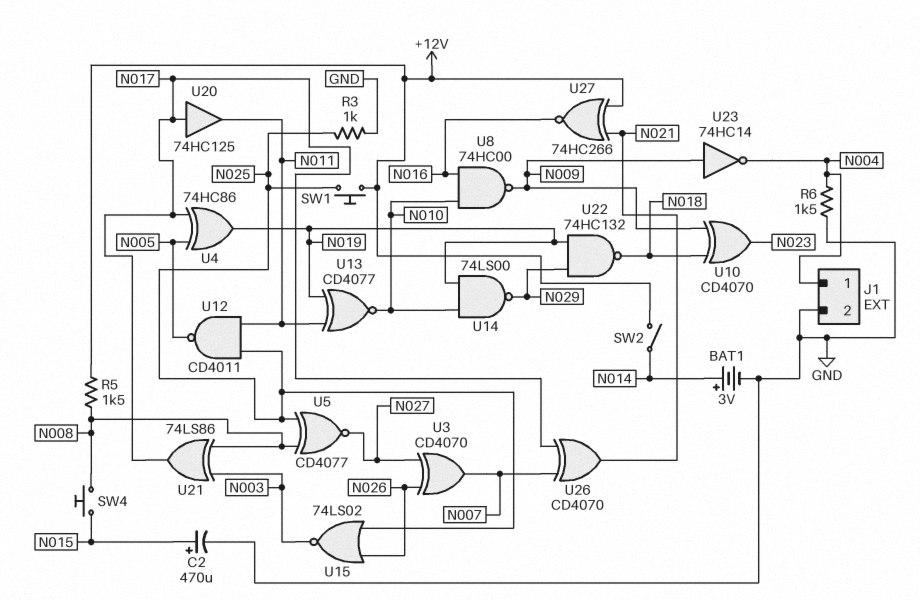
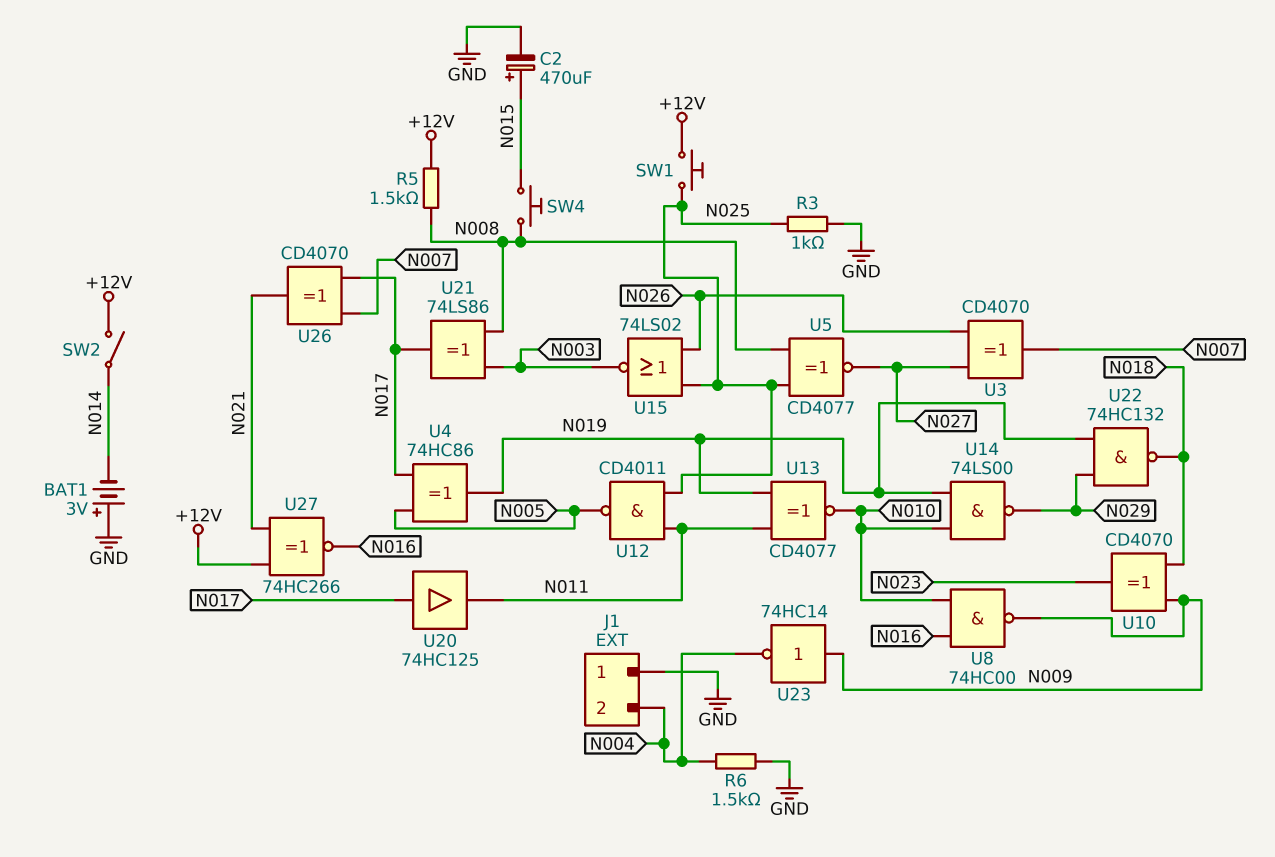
BAT1: 3V (plus N014, minus GND) -> 3V (plus GND, minus N014)
J1 pin 1: N004 -> GND
J1 pin 2: GND -> N004

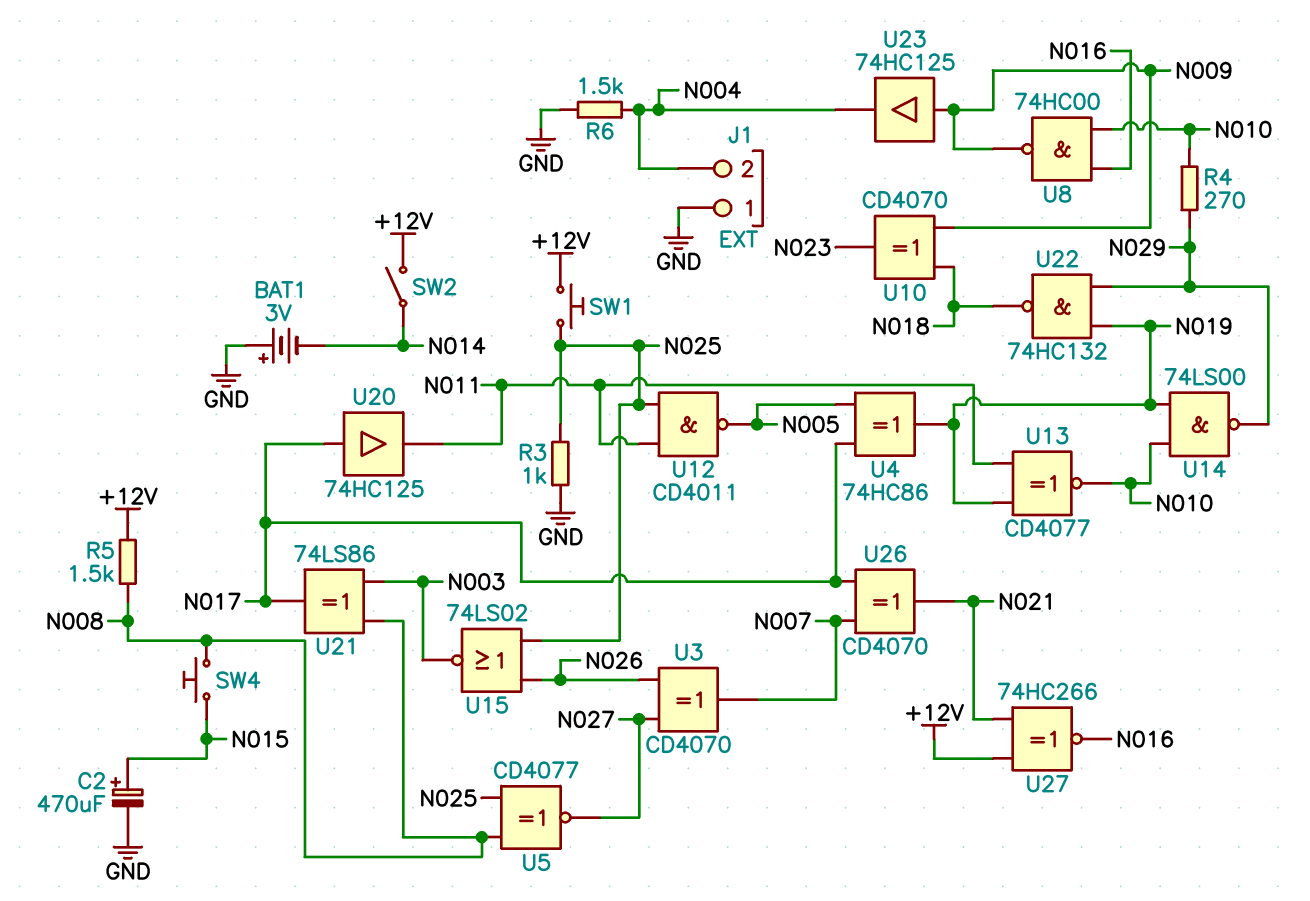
R4: none -> 270 (N010, N029)
U23: NOT 74HC14 (in N009, out N004) -> buffer 74HC125 (in N009, out N004)

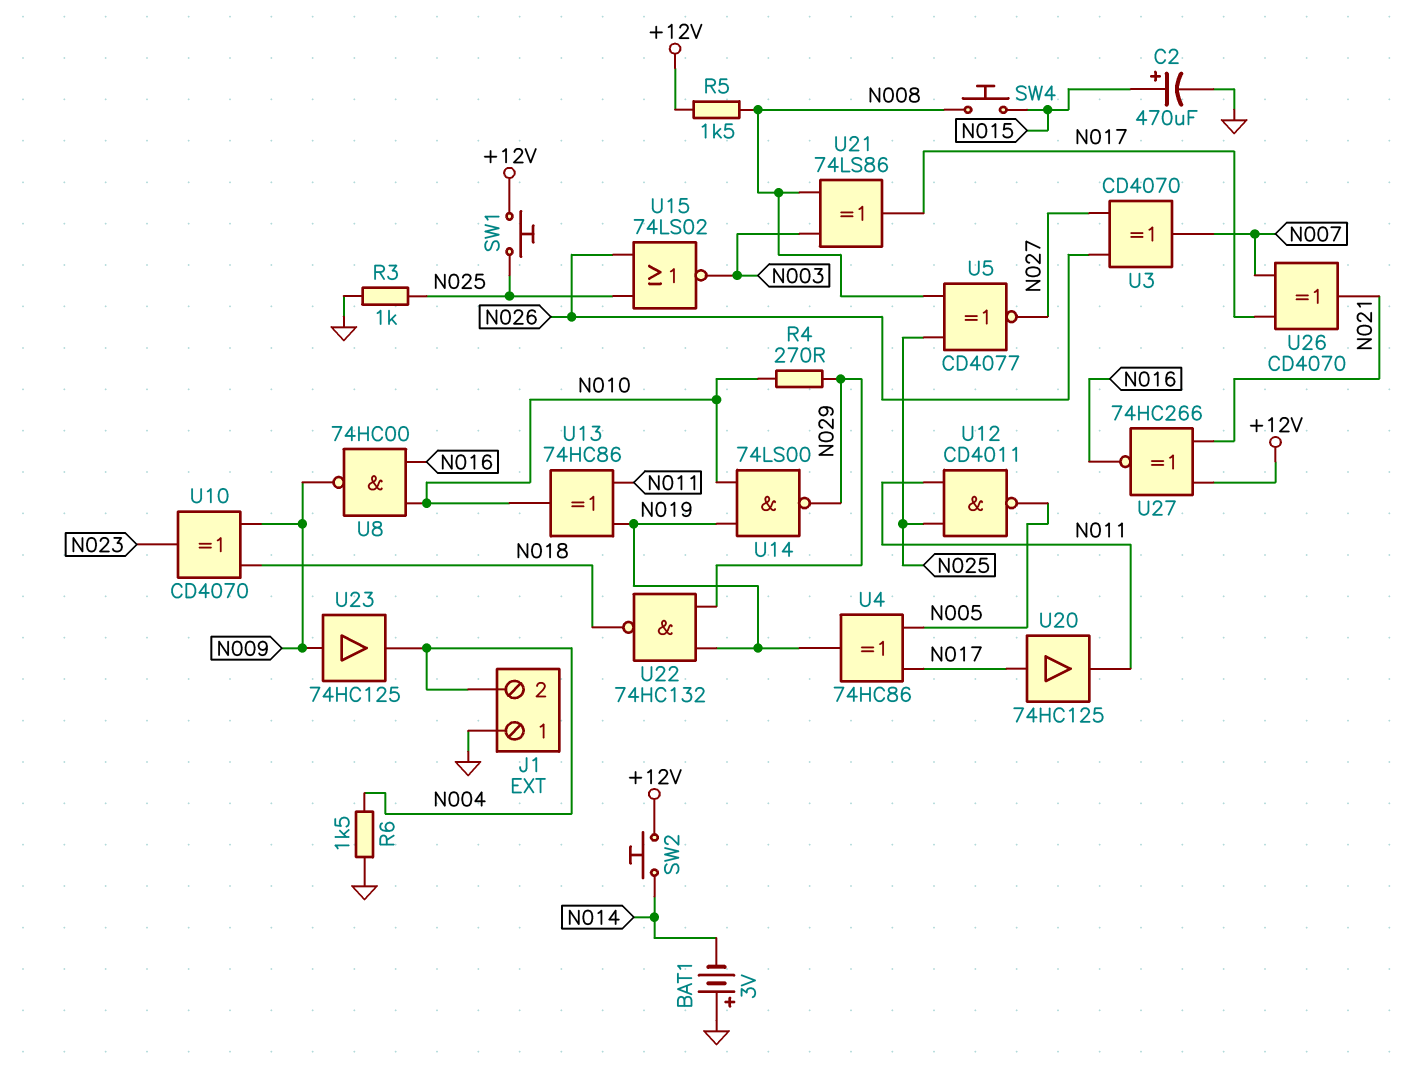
SW2: switch (+12V, N014) -> button (+12V, N014)
U13: XNOR CD4077 (in N011, in N019, out N010) -> XOR 74HC86 (in N011, in N019, out N010)

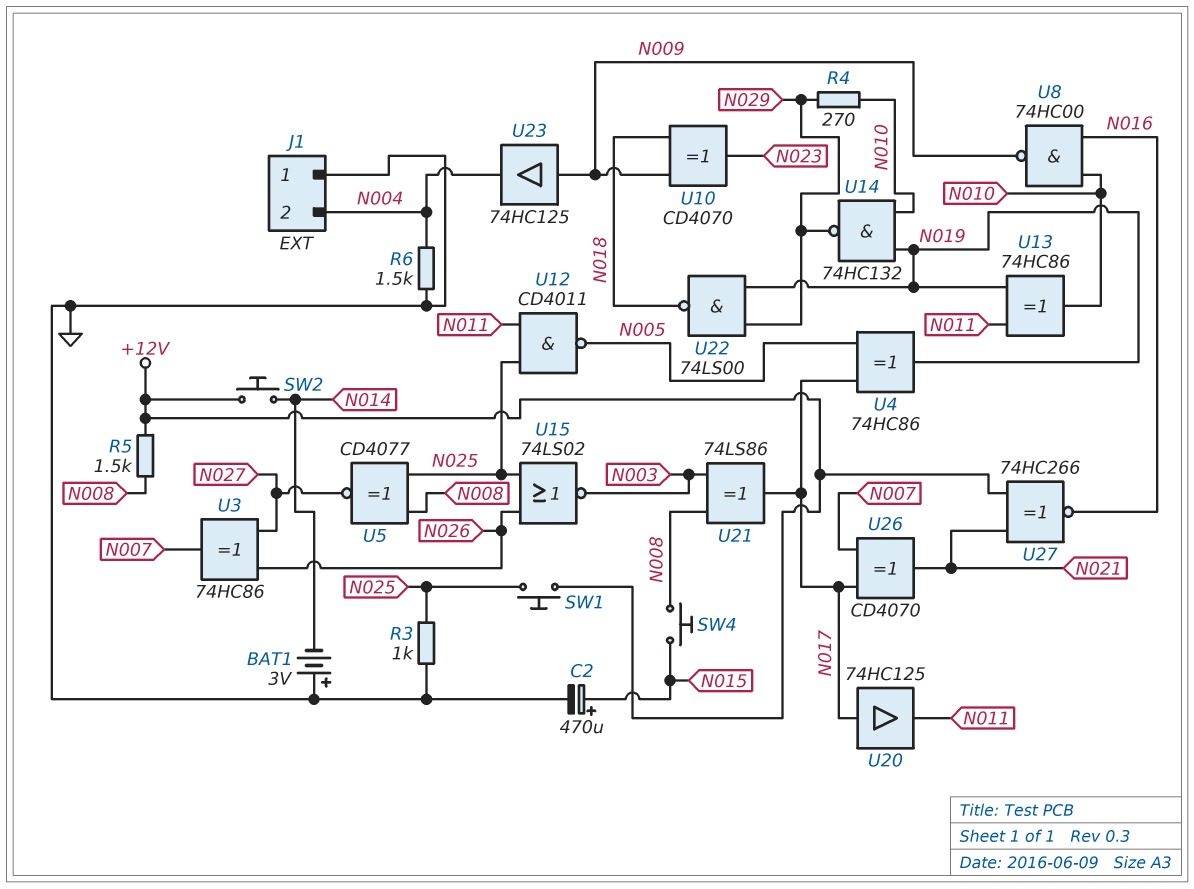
U3: XOR CD4070 (in N026, in N027, out N007) -> XOR 74HC86 (in N026, in N027, out N007)
U14: NAND 74LS00 (in N010, in N019, out N029) -> NAND 74HC132 (in N010, in N019, out N029)
U22: NAND 74HC132 (in N019, in N029, out N018) -> NAND 74LS00 (in N019, in N029, out N018)

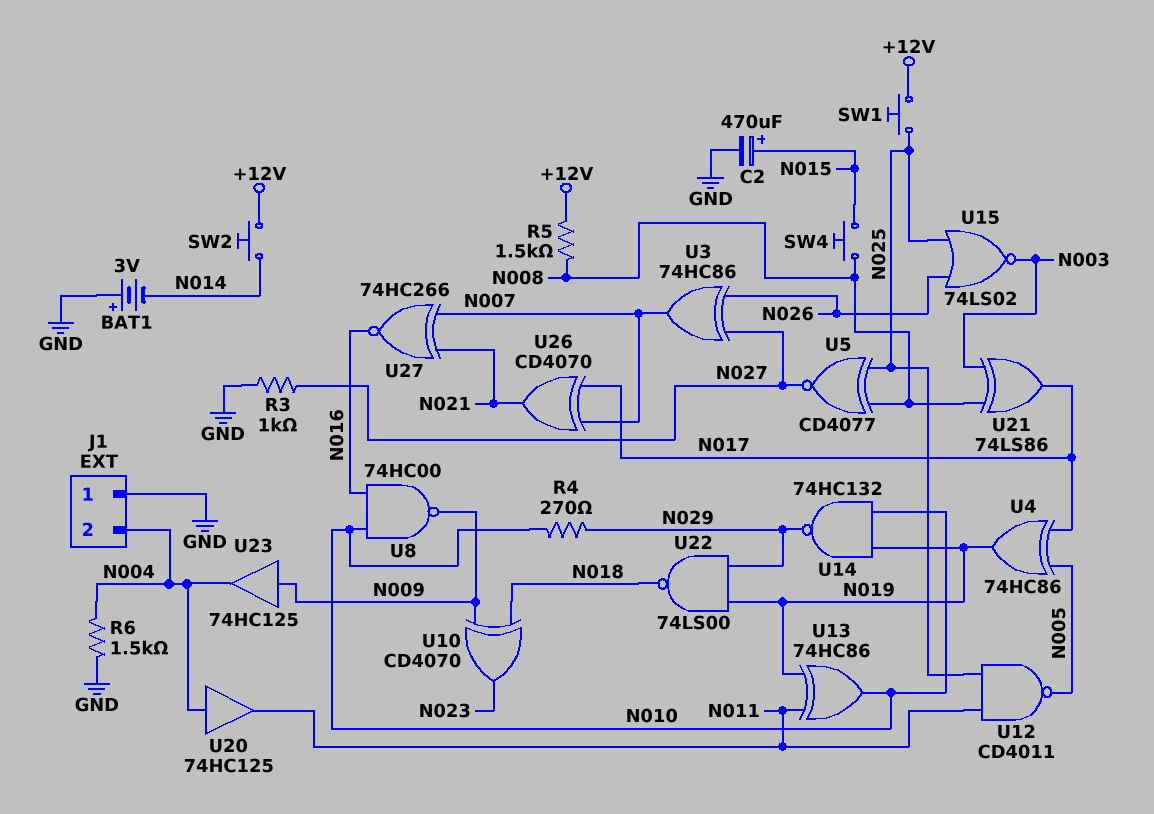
R3: 1k (GND, N025) -> 1k (GND, N027)
U20: buffer 74HC125 (in N017, out N011) -> buffer 74HC125 (in N004, out N011)
U27: XNOR 74HC266 (in +12V, in N021, out N016) -> XNOR 74HC266 (in N007, in N021, out N016)

